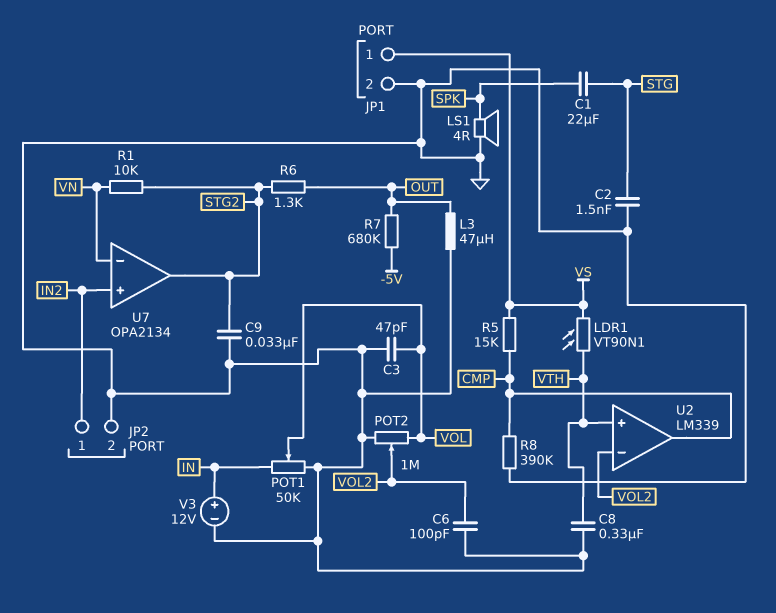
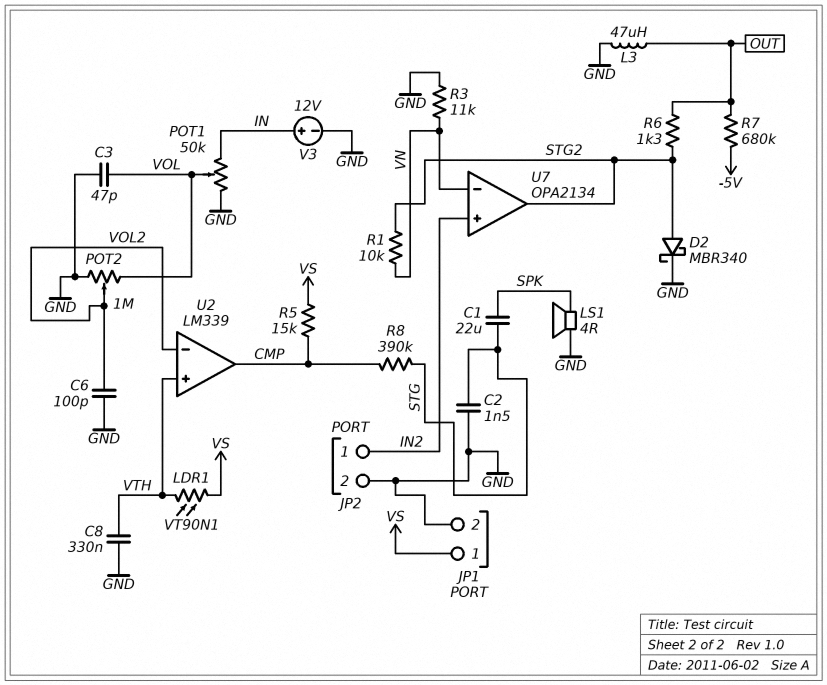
C9: 33nF (GND, STG2) -> none
D2: none -> schottky MBR340 (A STG2, K GND)
R3: none -> 11k (GND, VN)
R8: 390k (CMP, GND) -> 390k (CMP, STG)

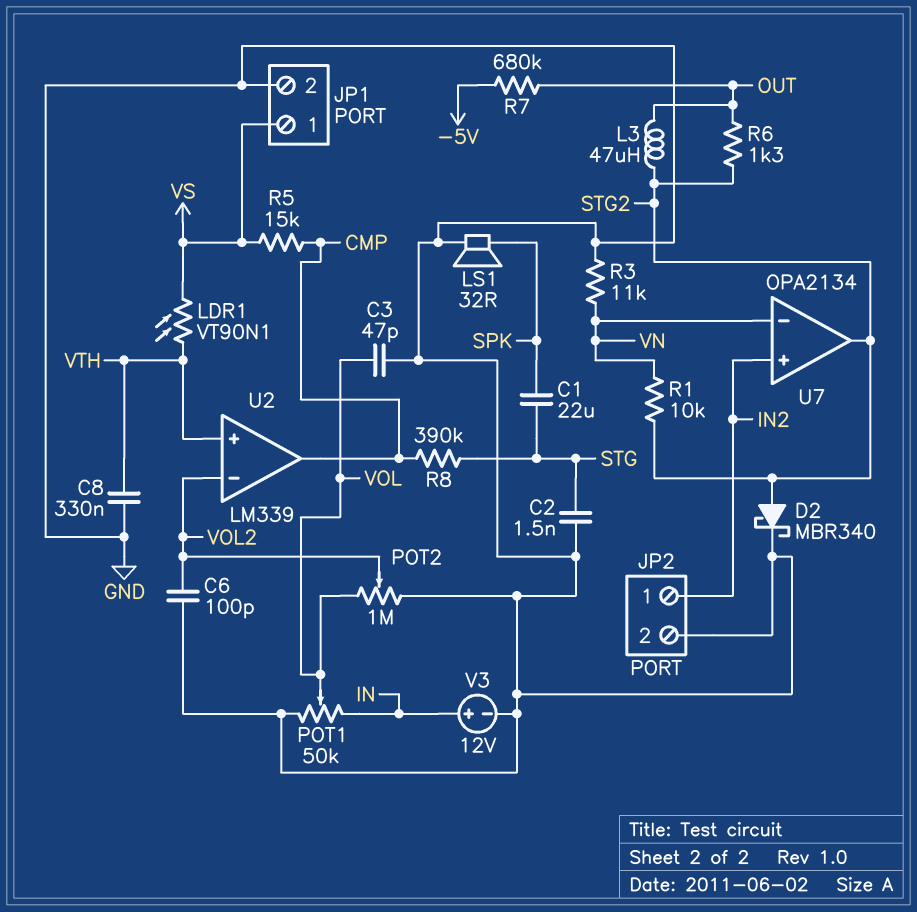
L3: 47uH (GND, OUT) -> 47uH (OUT, STG2)
LS1: speaker 4R (GND, SPK) -> speaker 32R (GND, SPK)

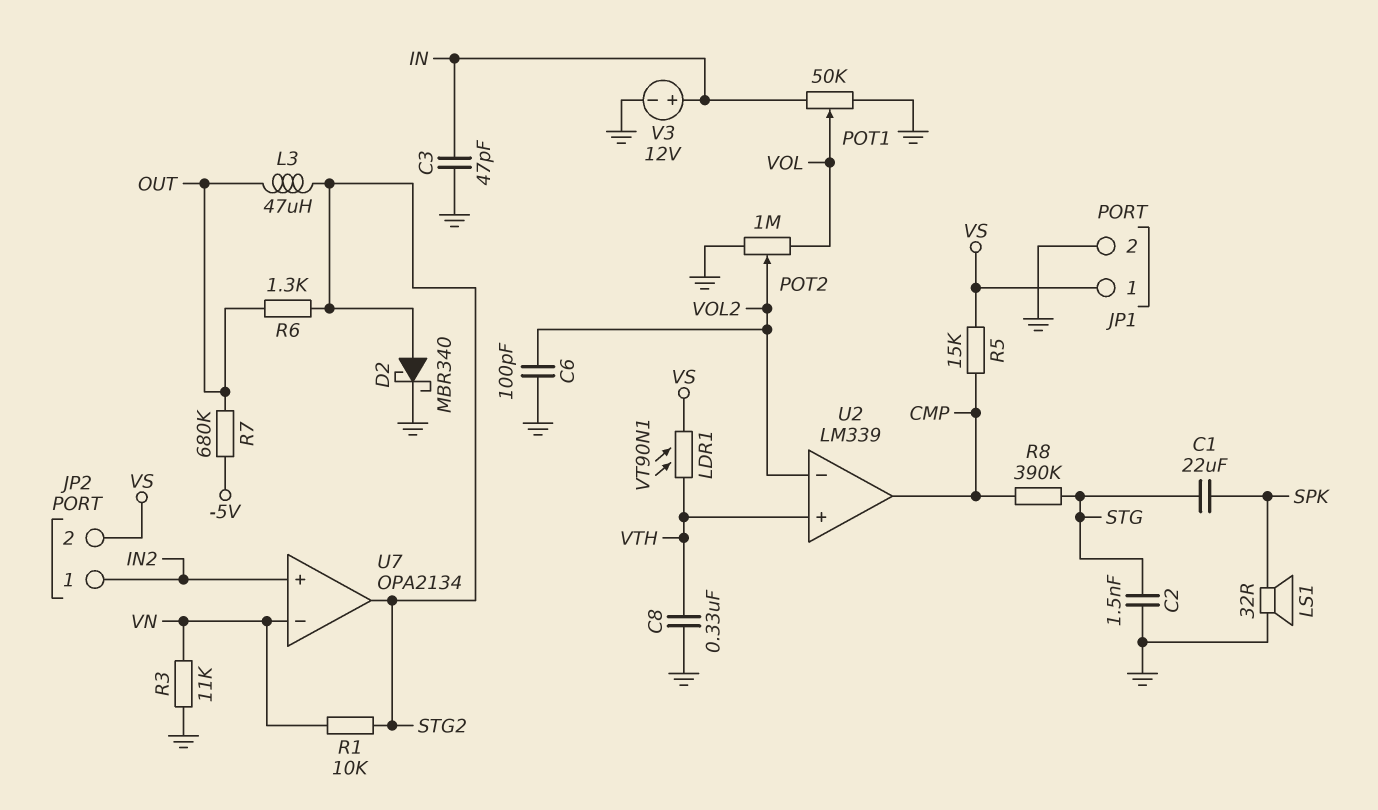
C3: 47pF (GND, VOL) -> 47pF (GND, IN)
JP2 pin 2: GND -> VS

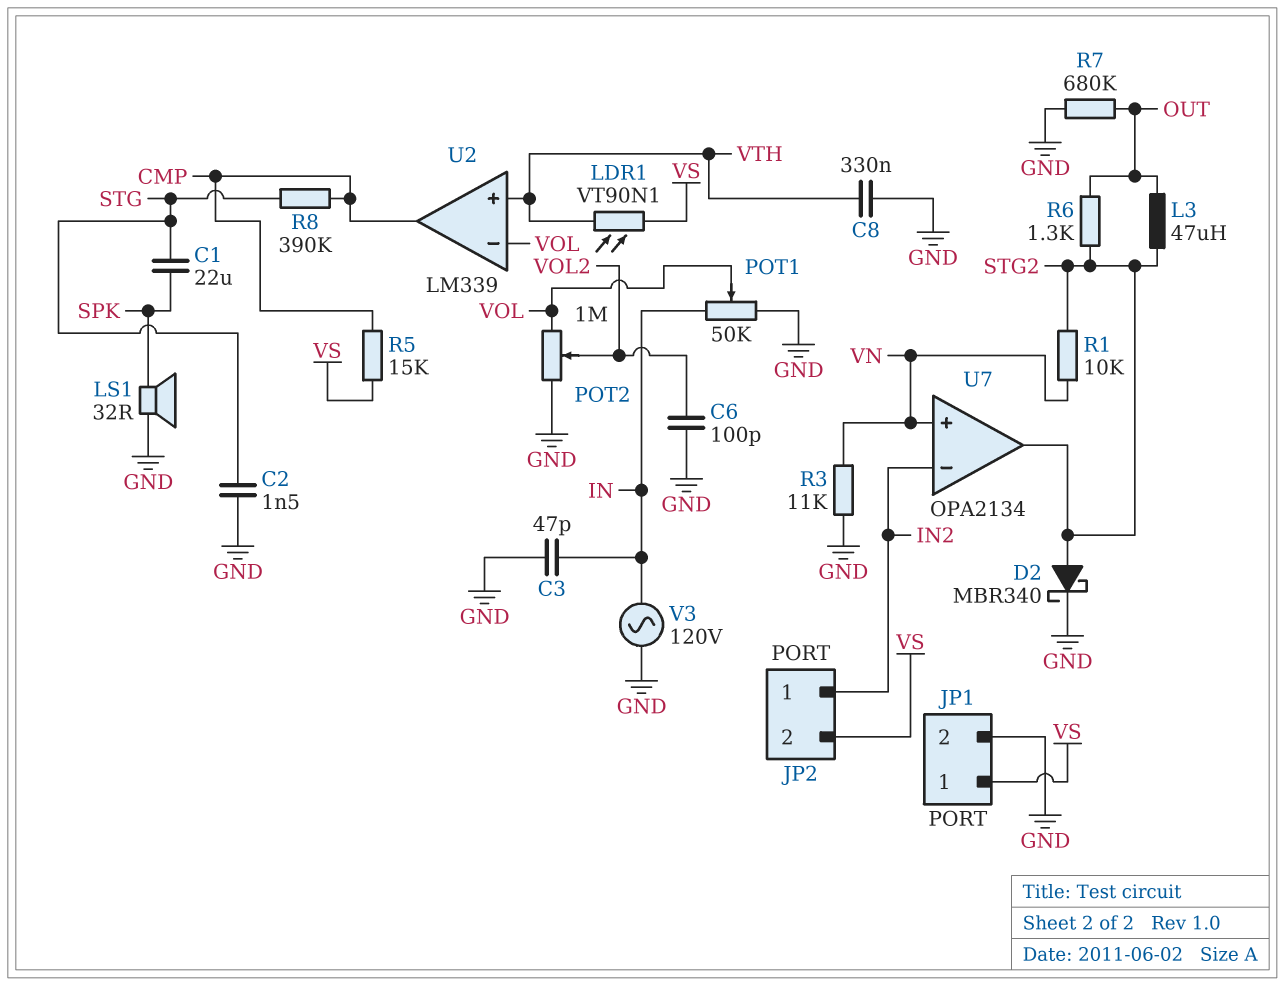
R7: 680k (-5V, OUT) -> 680k (GND, OUT)
U2 pin in-: VOL2 -> VOL
U7 pin in+: IN2 -> VN
U7 pin in-: VN -> IN2
V3: 12V (plus IN, minus GND) -> AC 120V (GND, IN)

